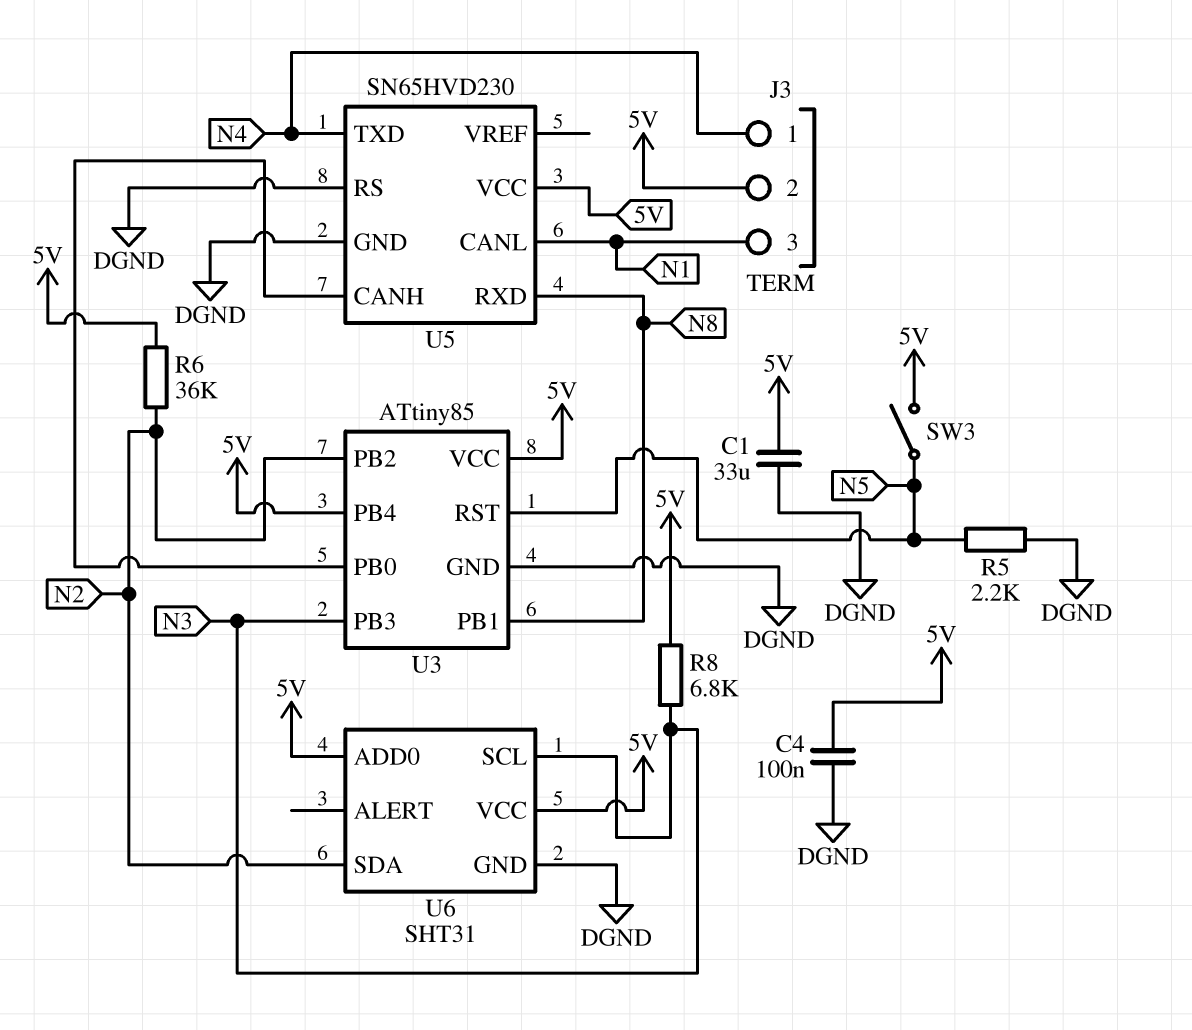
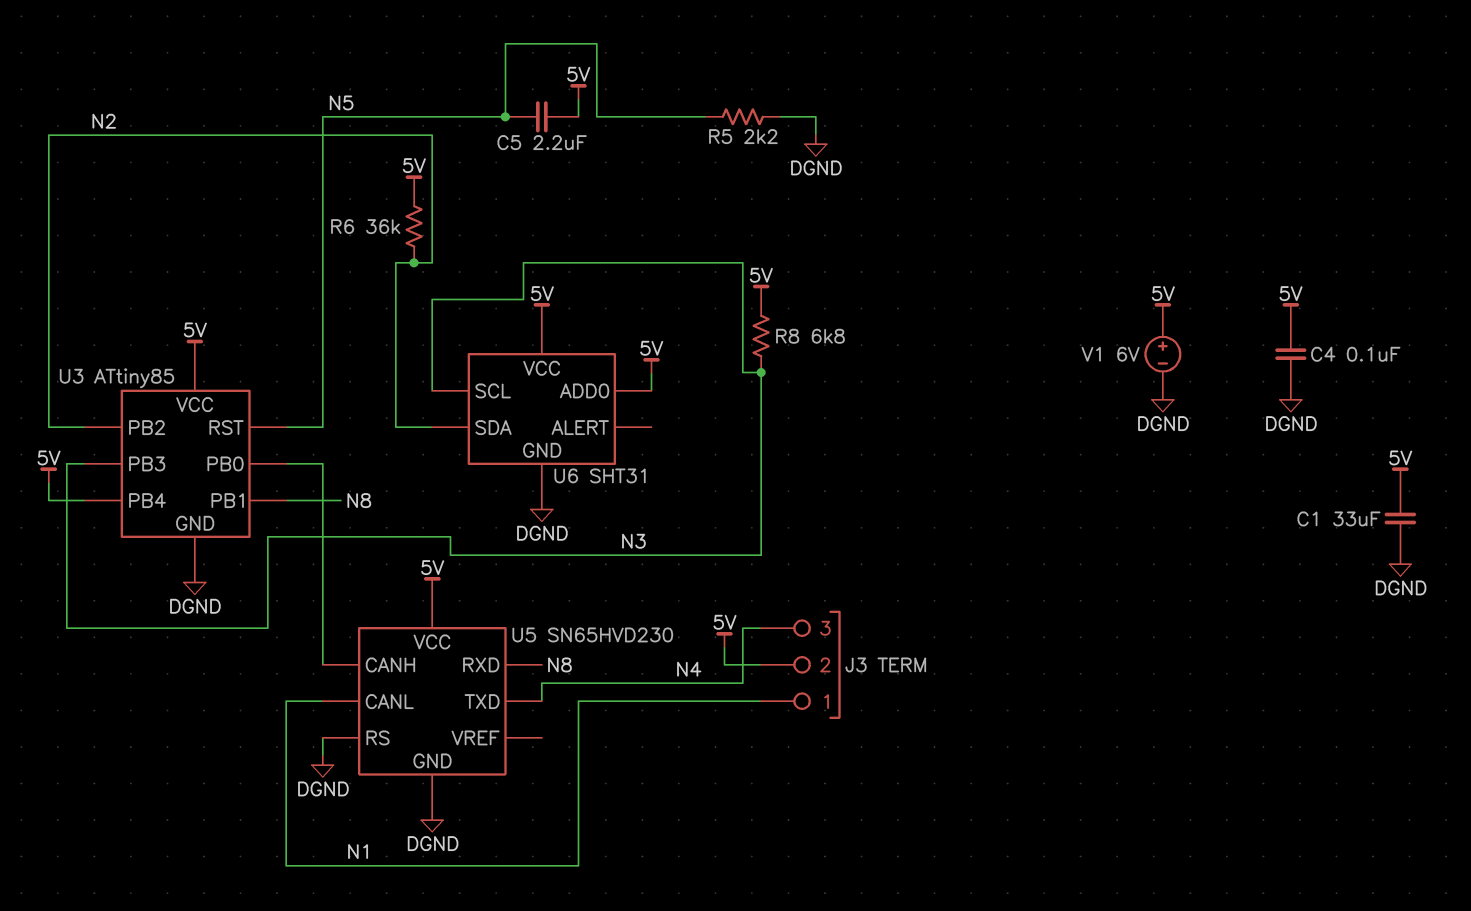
C5: none -> 2.2uF (5V, N5)
J3 pin 1: N4 -> N1
J3 pin 3: N1 -> N4
SW3: switch (5V, N5) -> none
V1: none -> 6V (plus 5V, minus DGND)

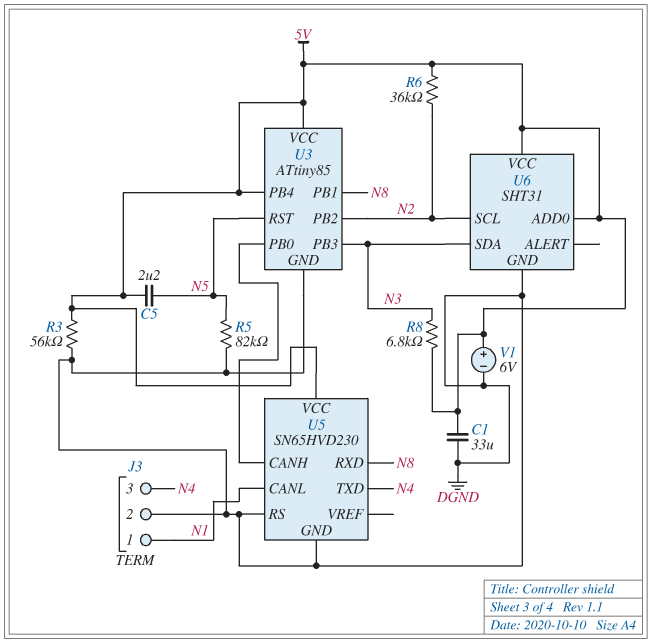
C4: 100nF (5V, DGND) -> none
J3 pin 2: 5V -> DGND
R3: none -> 56k (5V, DGND)
R5: 2.2k (DGND, N5) -> 82k (DGND, N5)
U6 pin SCL: N3 -> N2
U6 pin SDA: N2 -> N3

